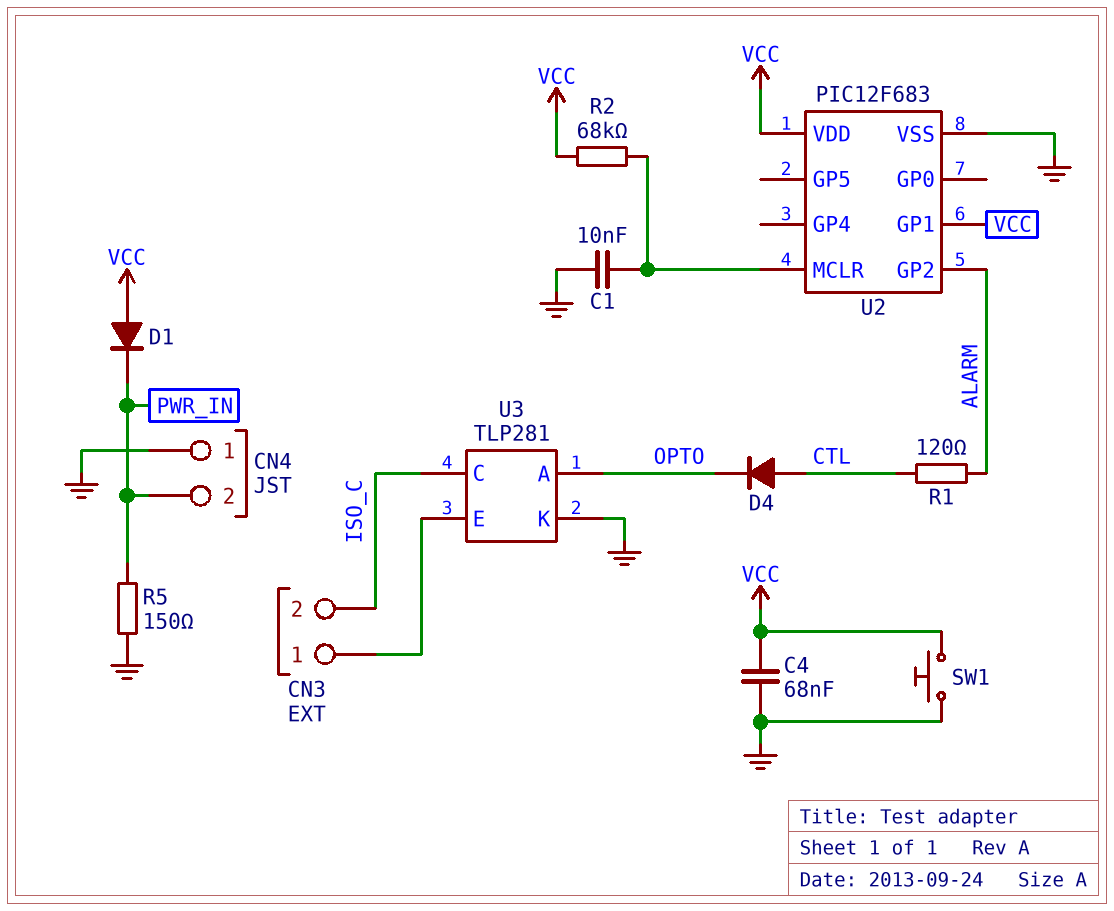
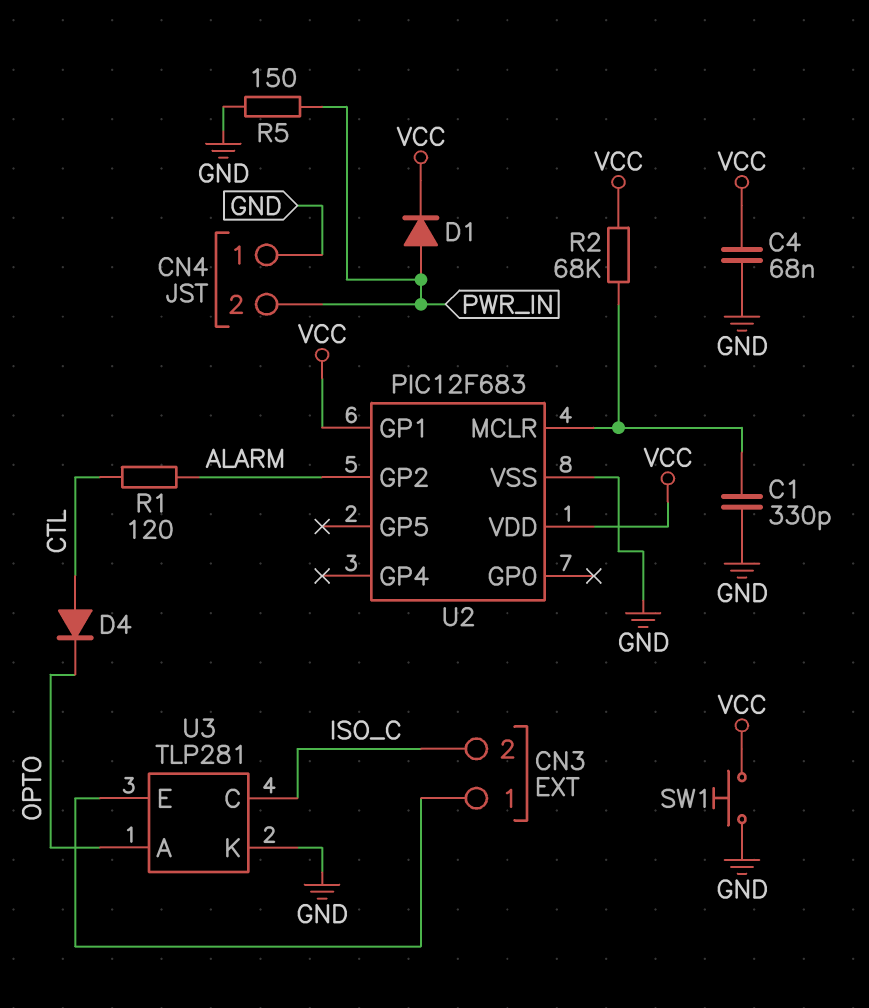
C1: 10nF (GND, U2/MCLR) -> 330pF (GND, U2/MCLR)
D1: diode (A VCC, K PWR_IN) -> diode (A PWR_IN, K VCC)

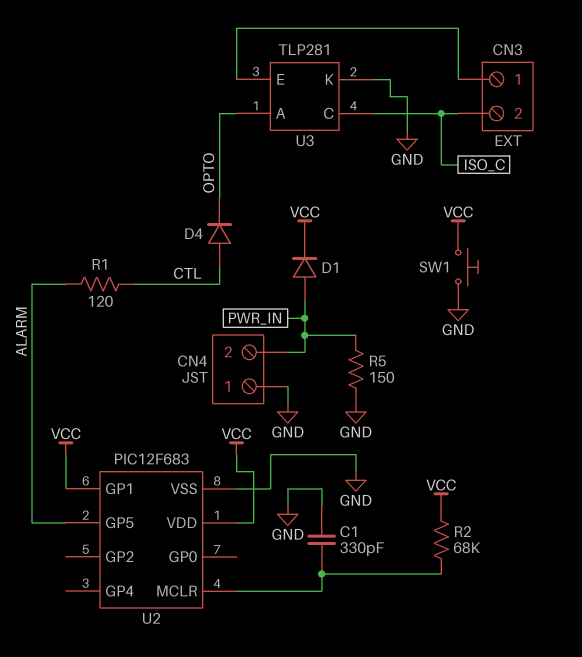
C4: 68nF (GND, VCC) -> none
U2 pin GP2: ALARM -> none
U2 pin GP5: none -> ALARM

